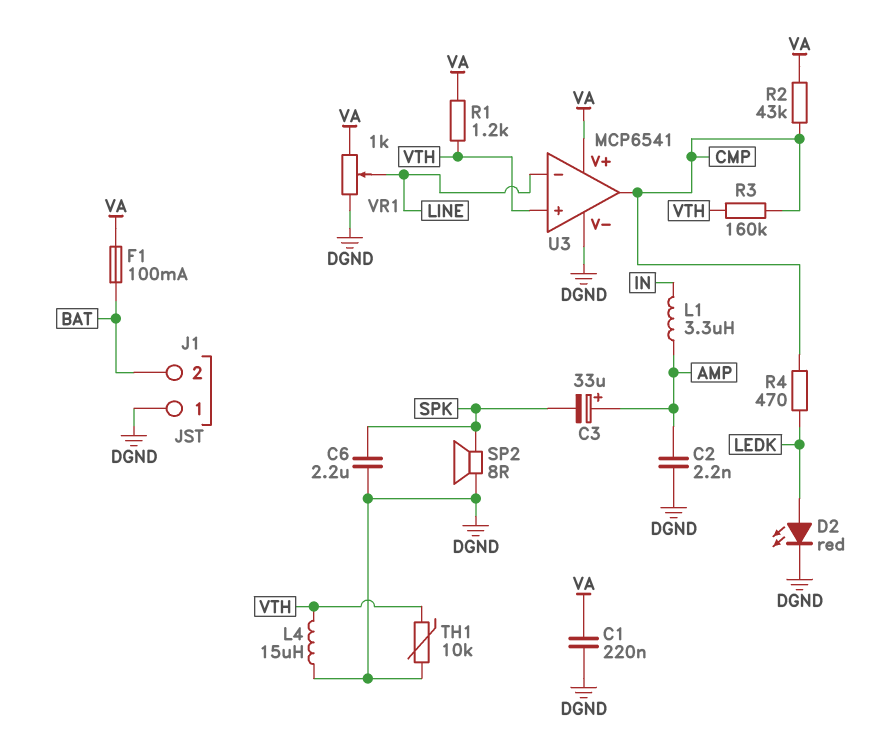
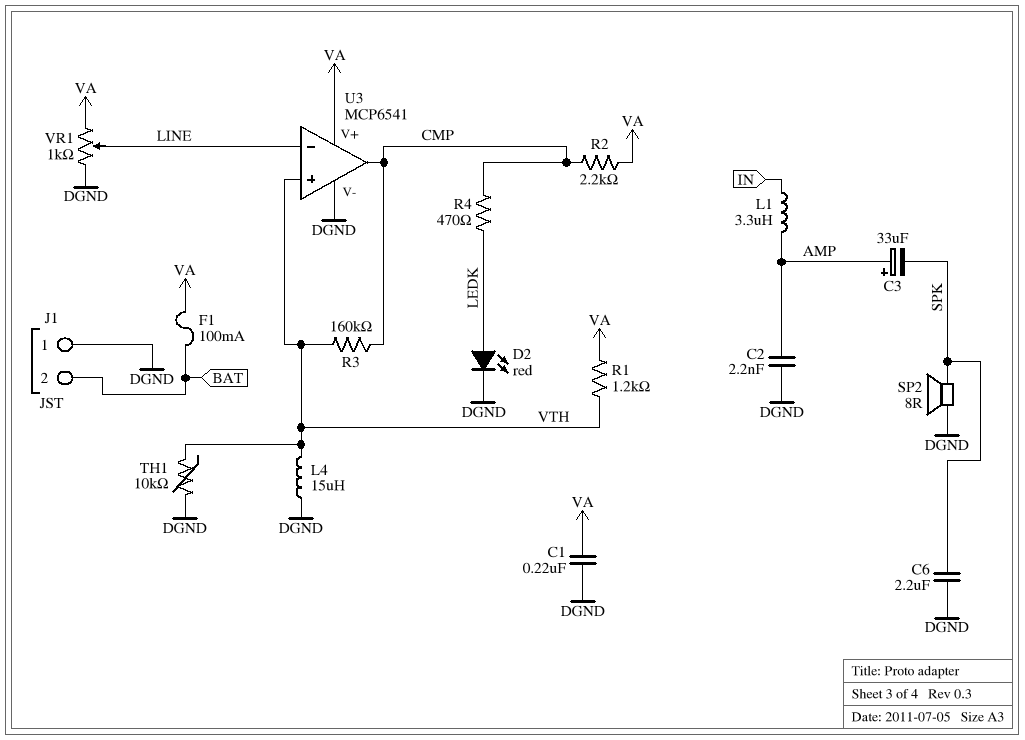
R2: 43k (CMP, VA) -> 2.2k (CMP, VA)

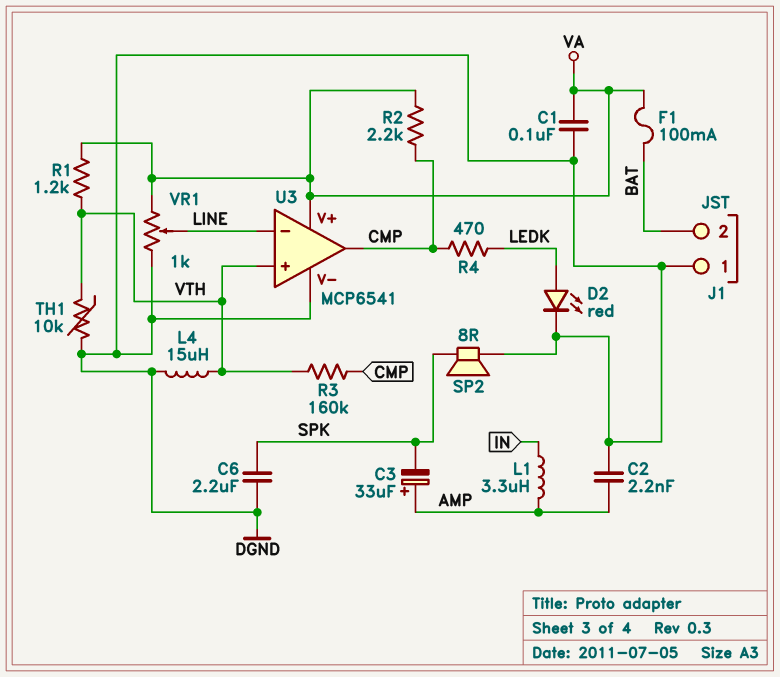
C1: 220nF (DGND, VA) -> 100nF (DGND, VA)

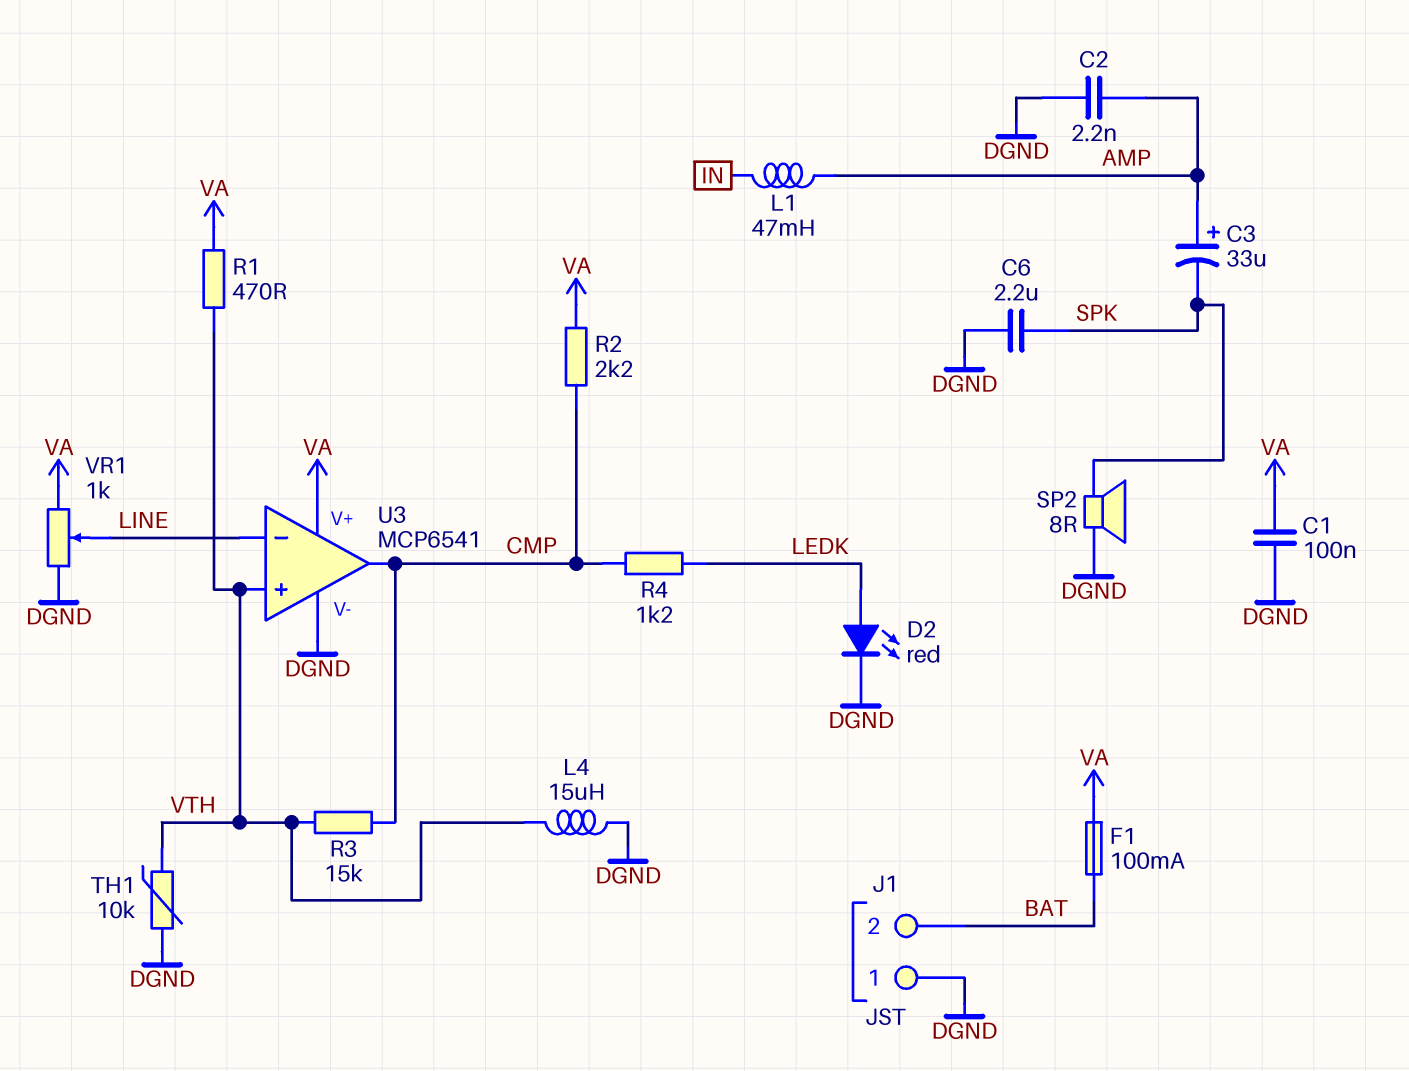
L1: 3.3uH (AMP, IN) -> 47mH (AMP, IN)
R1: 1.2k (VA, VTH) -> 470 (VA, VTH)
R3: 160k (CMP, VTH) -> 15k (CMP, VTH)
R4: 470 (CMP, LEDK) -> 1.2k (CMP, LEDK)

